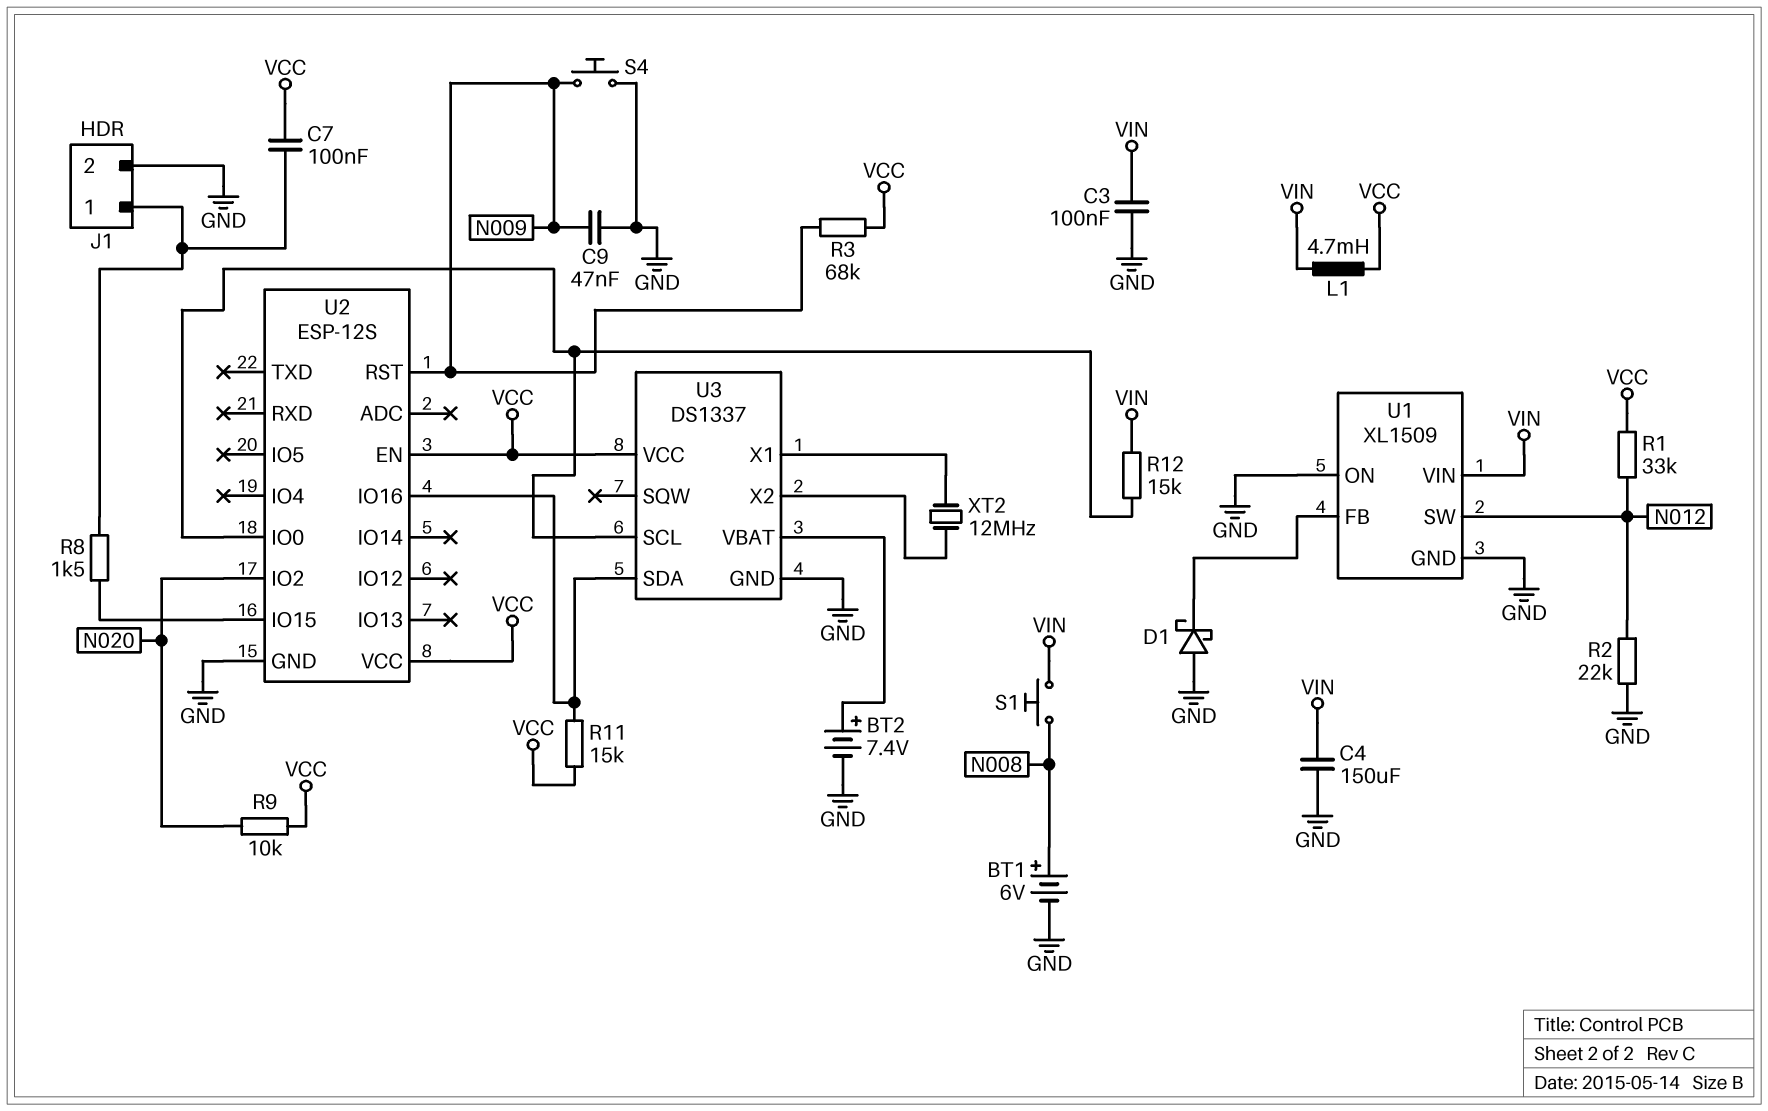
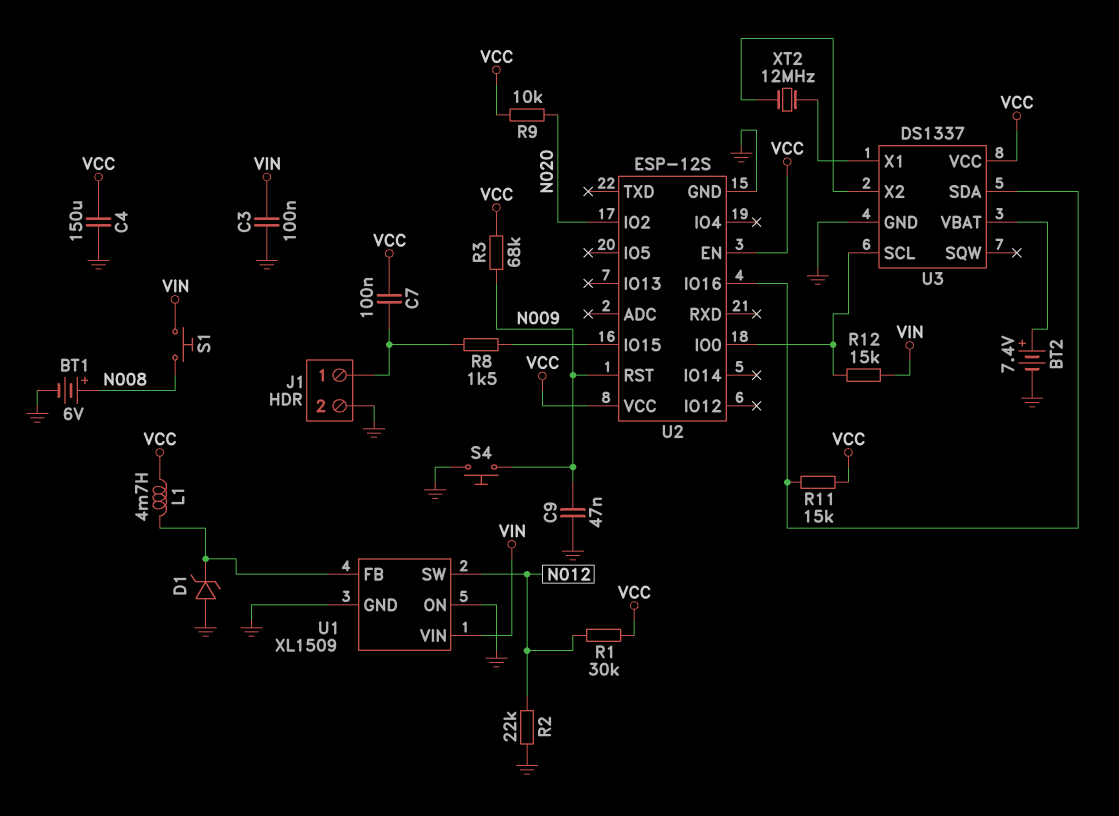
C4: 150uF (GND, VIN) -> 150uF (GND, VCC)
D1: schottky (A GND, K U1/FB) -> zener (A GND, K U1/FB)
L1: 4.7mH (VCC, VIN) -> 4.7mH (U1/FB, VCC)
R1: 33k (N012, VCC) -> 30k (N012, VCC)

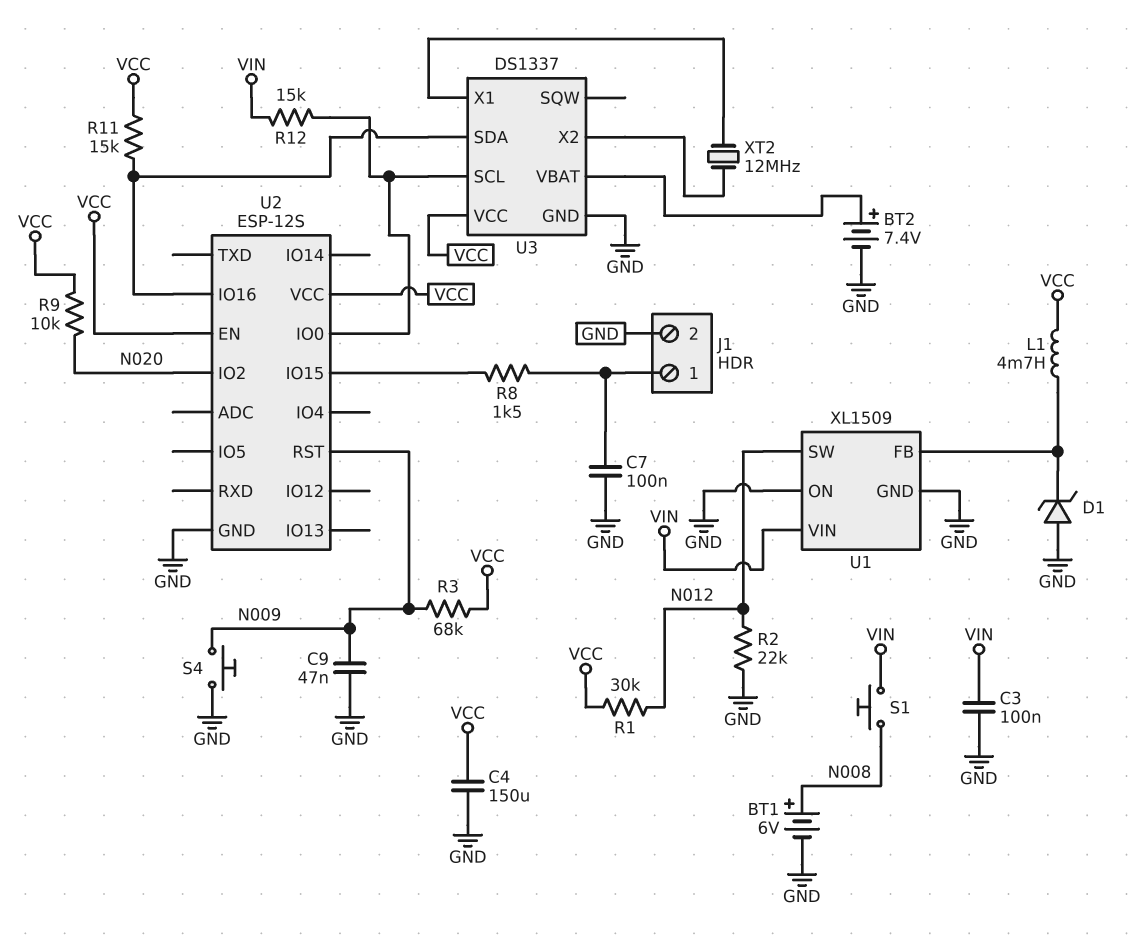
C7: 100nF (J1/1, VCC) -> 100nF (GND, J1/1)

